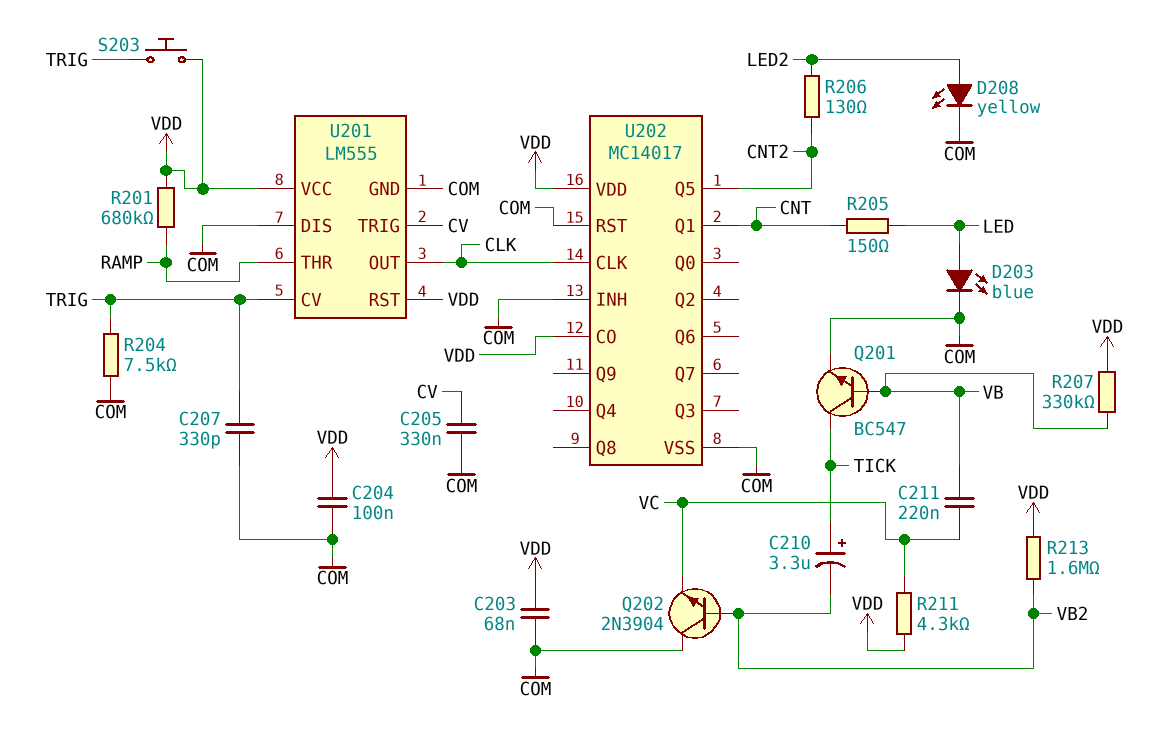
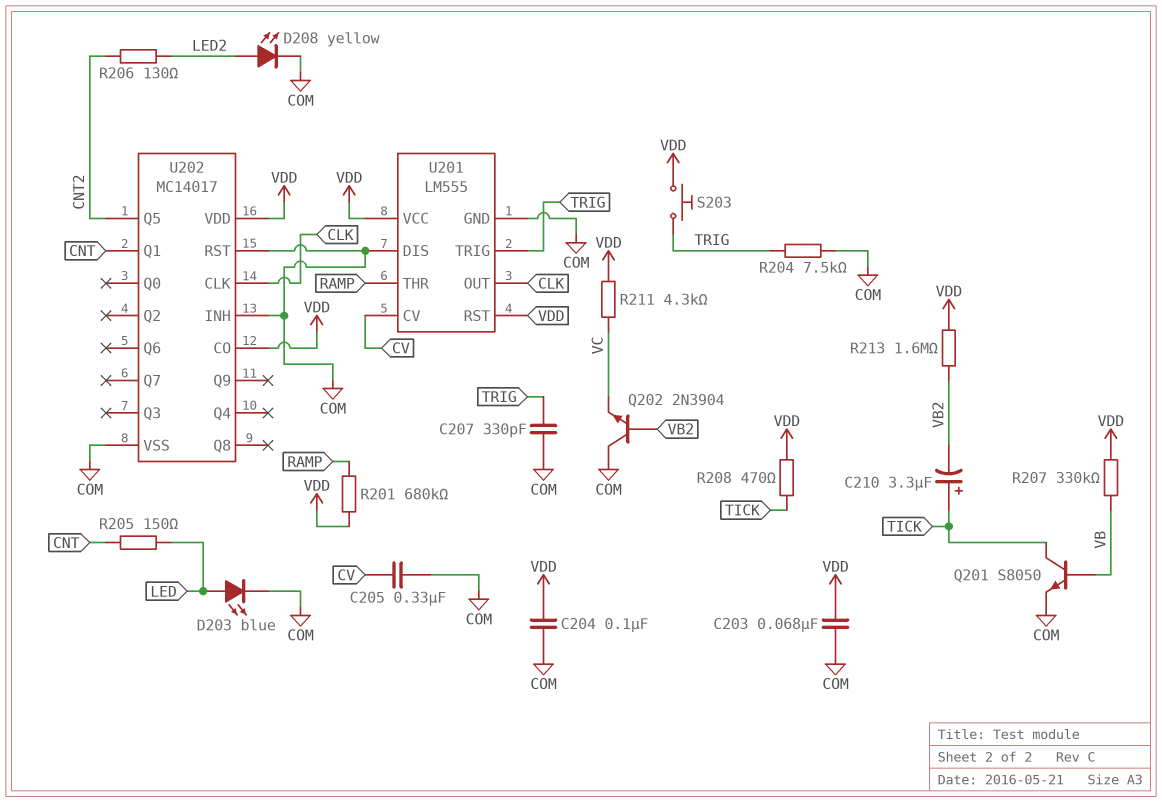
C211: 220nF (VB, VC) -> none
Q201: NPN BC547 (B VB, C TICK, E COM) -> NPN S8050 (B VB, C TICK, E COM)
R208: none -> 470 (TICK, VDD)
U201 pin CV: TRIG -> CV
U201 pin TRIG: CV -> TRIG

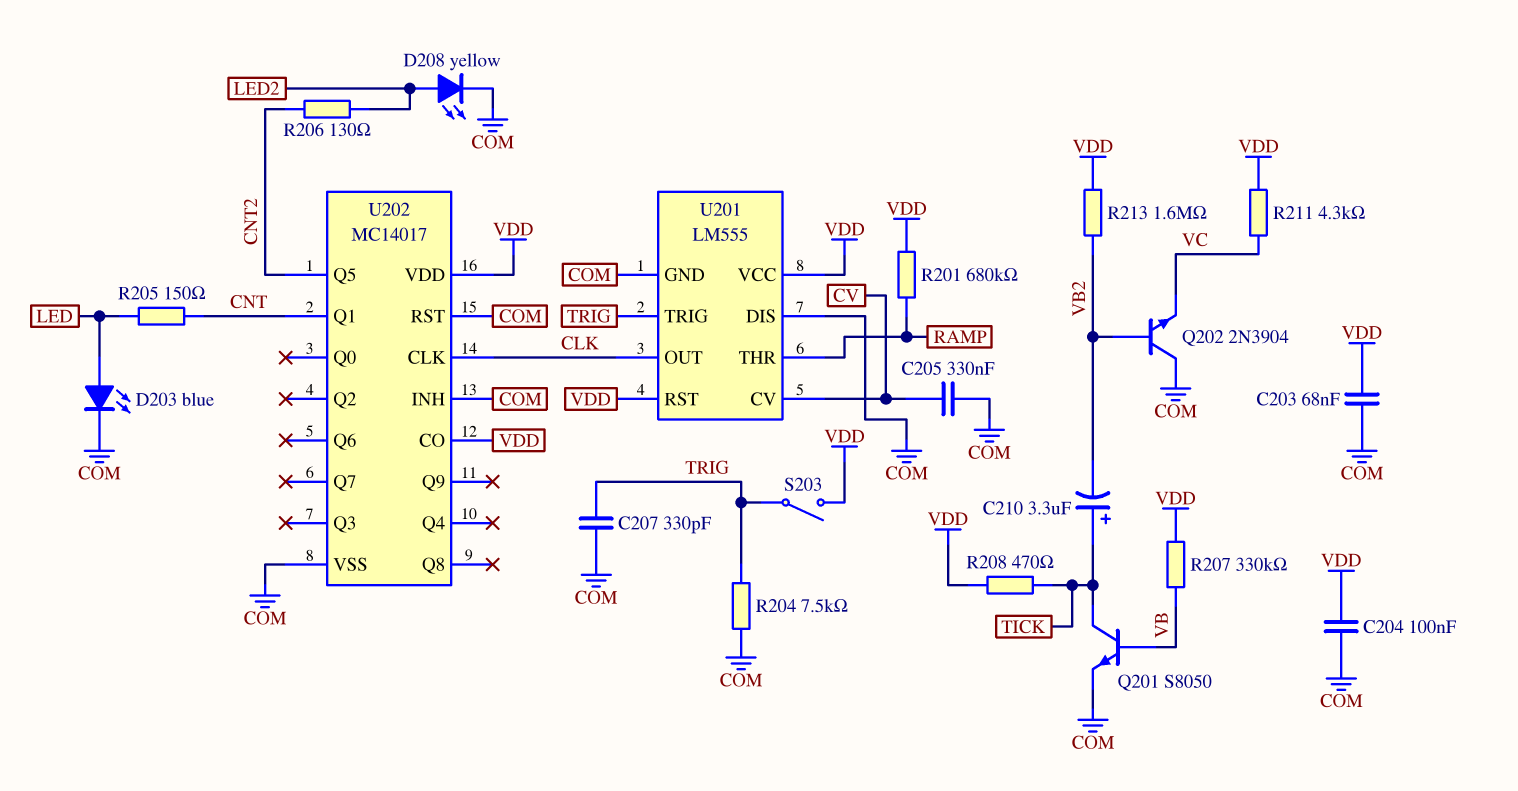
S203: button (TRIG, VDD) -> switch (TRIG, VDD)

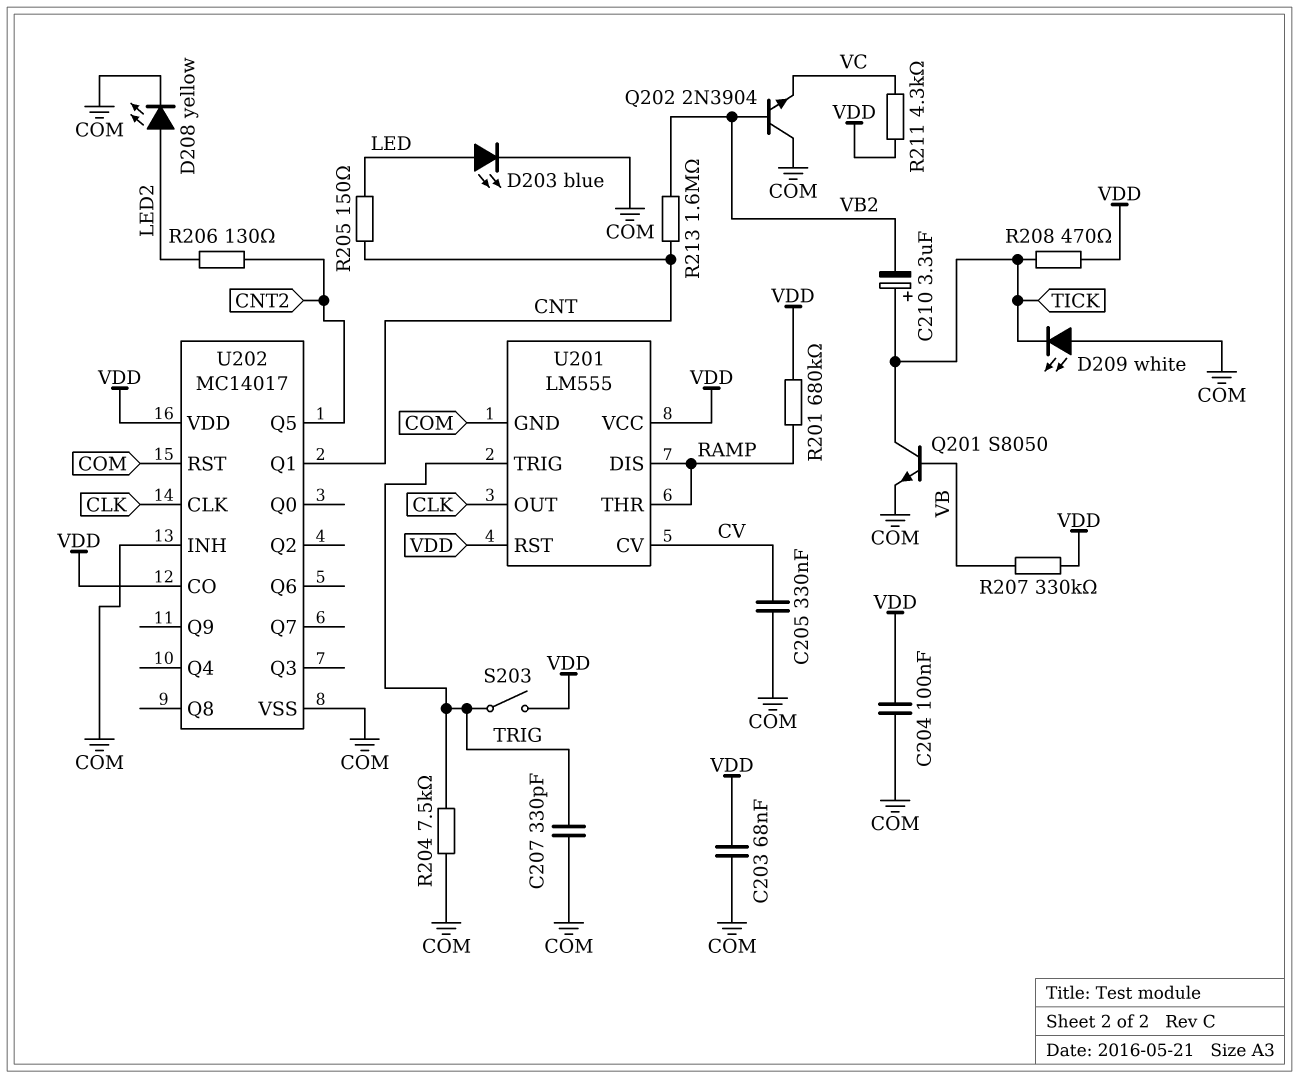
D209: none -> LED white (A COM, K TICK)
R213: 1.6M (VB2, VDD) -> 1.6M (CNT, VB2)
U201 pin DIS: COM -> RAMP

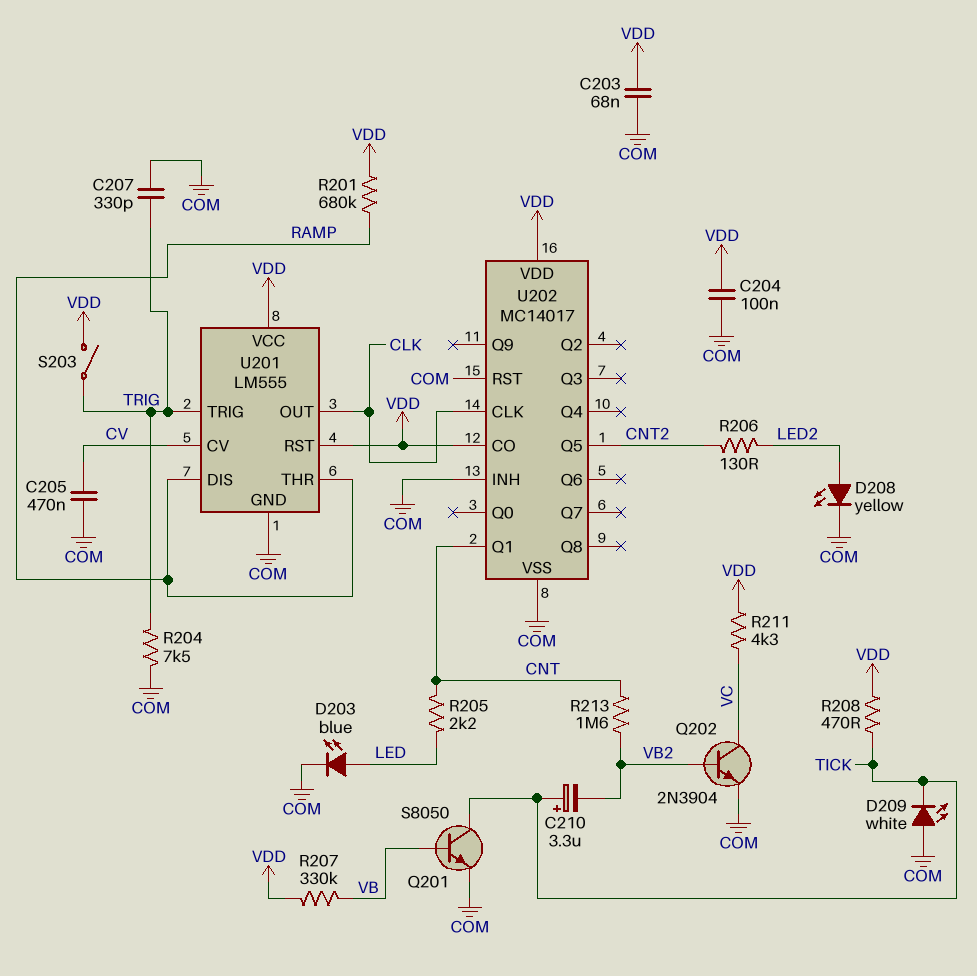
C205: 330nF (COM, CV) -> 470nF (COM, CV)
Q202: NPN 2N3904 (B VB2, C COM, E VC) -> NPN 2N3904 (B VB2, C VC, E COM)
R205: 150 (CNT, LED) -> 2.2k (CNT, LED)

